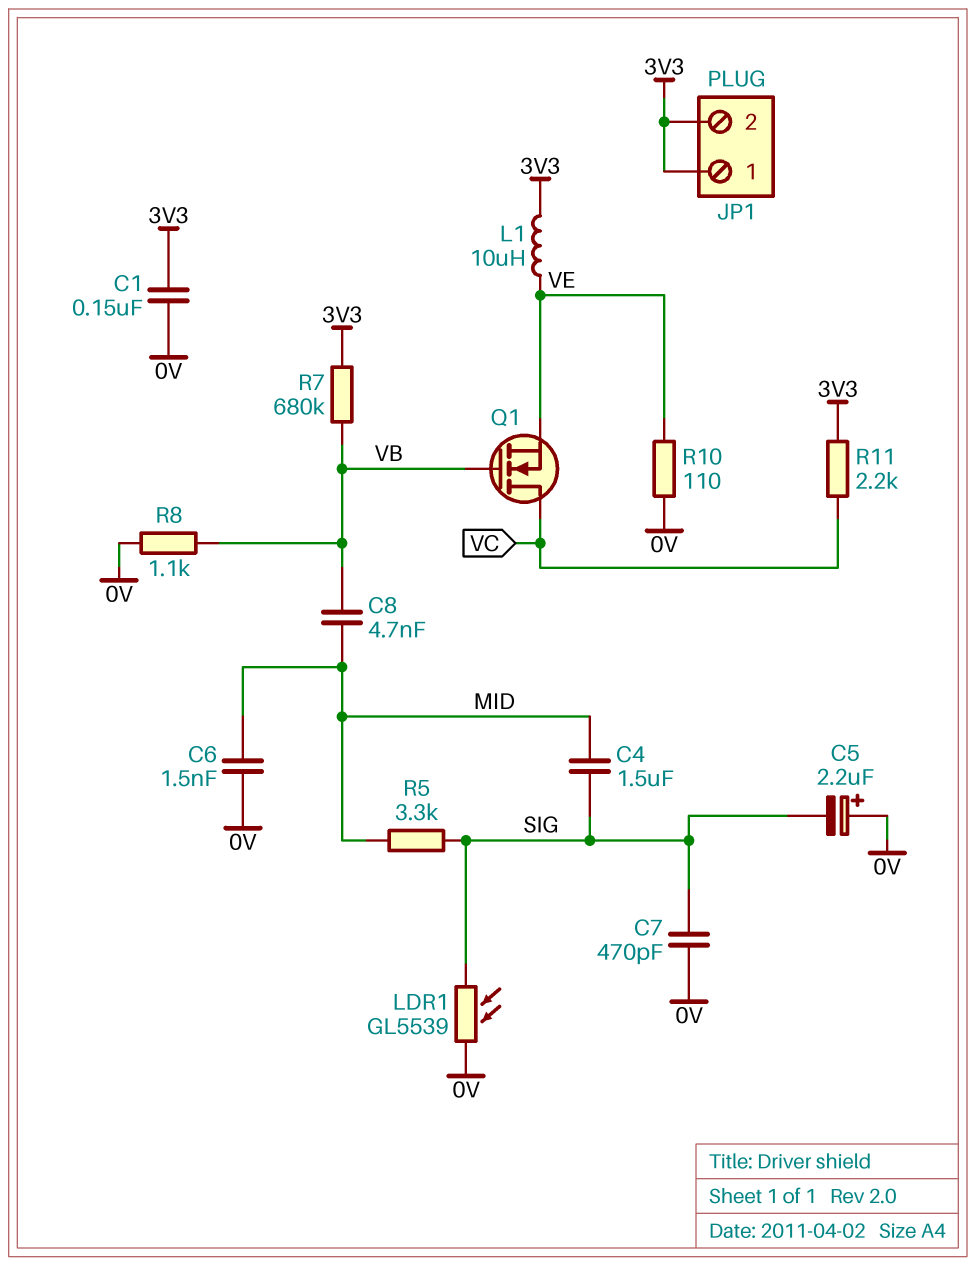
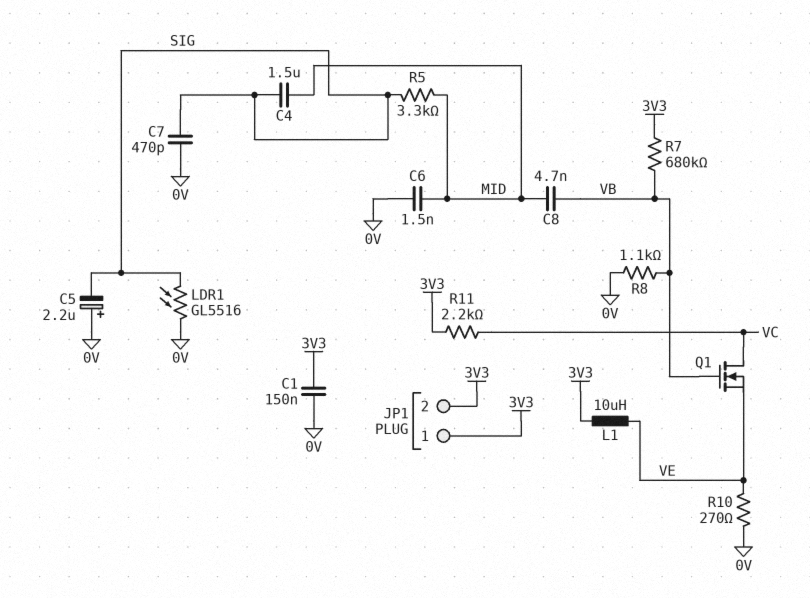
LDR1: GL5539 (0V, SIG) -> GL5516 (0V, SIG)
R10: 110 (0V, VE) -> 270 (0V, VE)

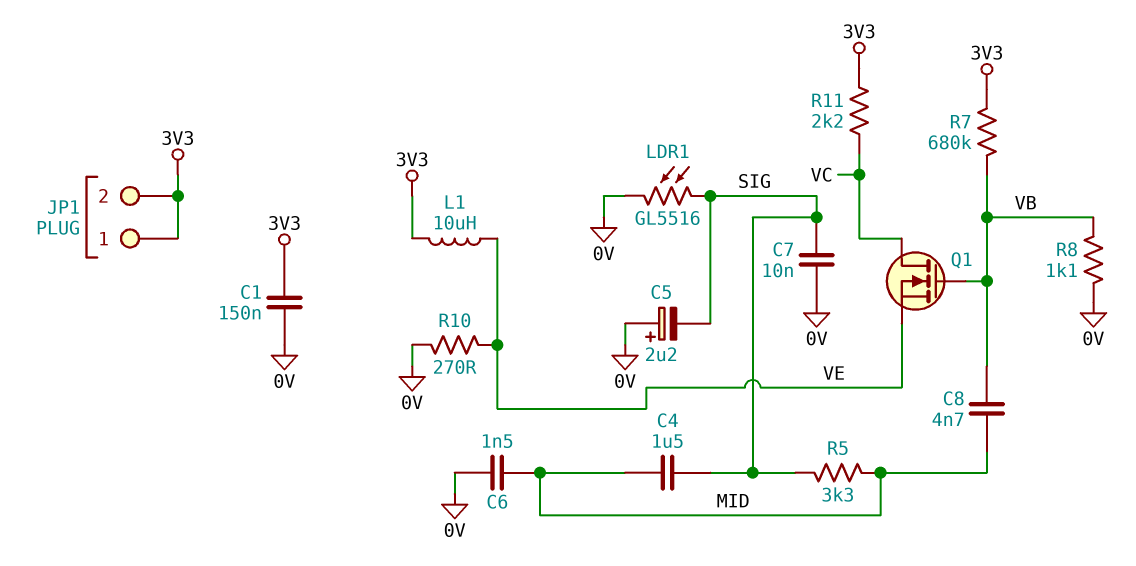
C7: 470pF (0V, SIG) -> 10nF (0V, SIG)

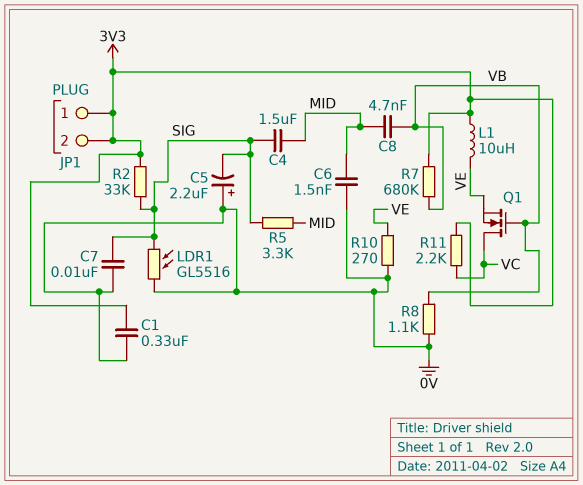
C1: 150nF (0V, 3V3) -> 330nF (0V, 3V3)
R2: none -> 33k (3V3, SIG)

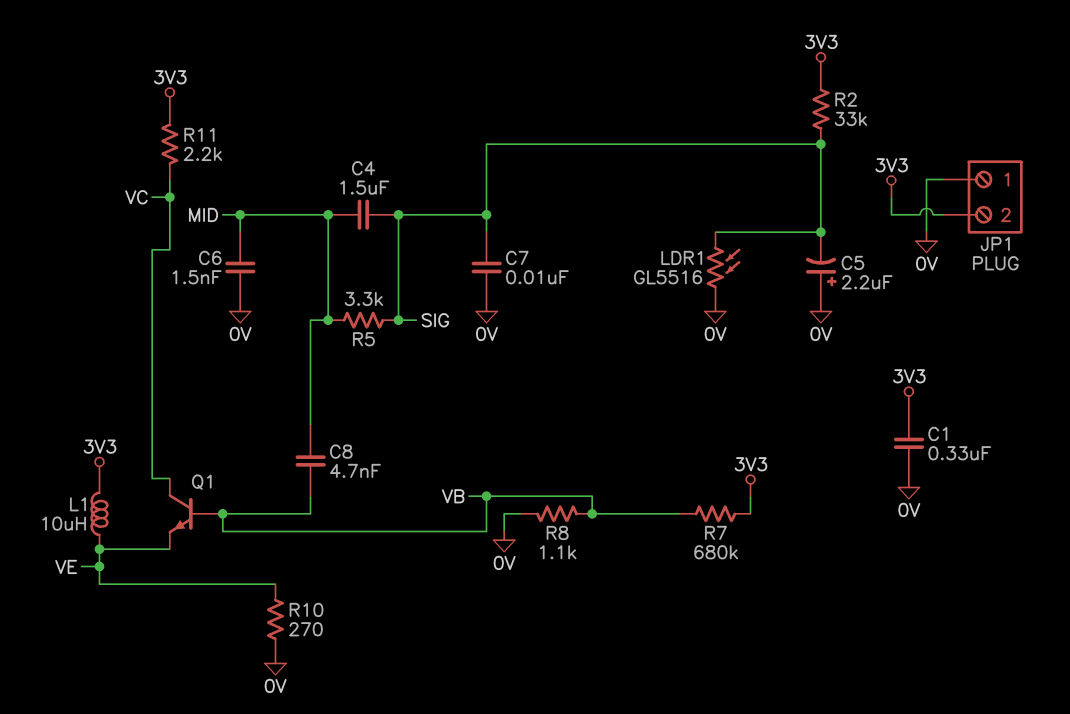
JP1 pin 1: 3V3 -> 0V
Q1: NMOS (G VB, D VC, S VE) -> NPN (B VB, C VC, E VE)

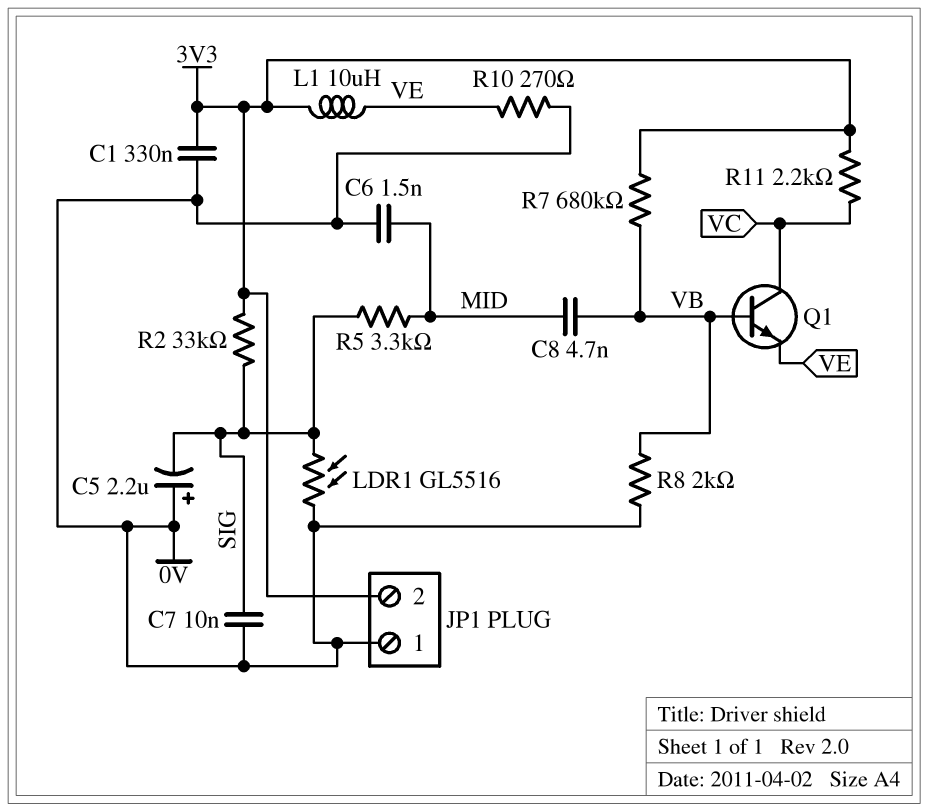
C4: 1.5uF (MID, SIG) -> none
R8: 1.1k (0V, VB) -> 2k (0V, VB)

